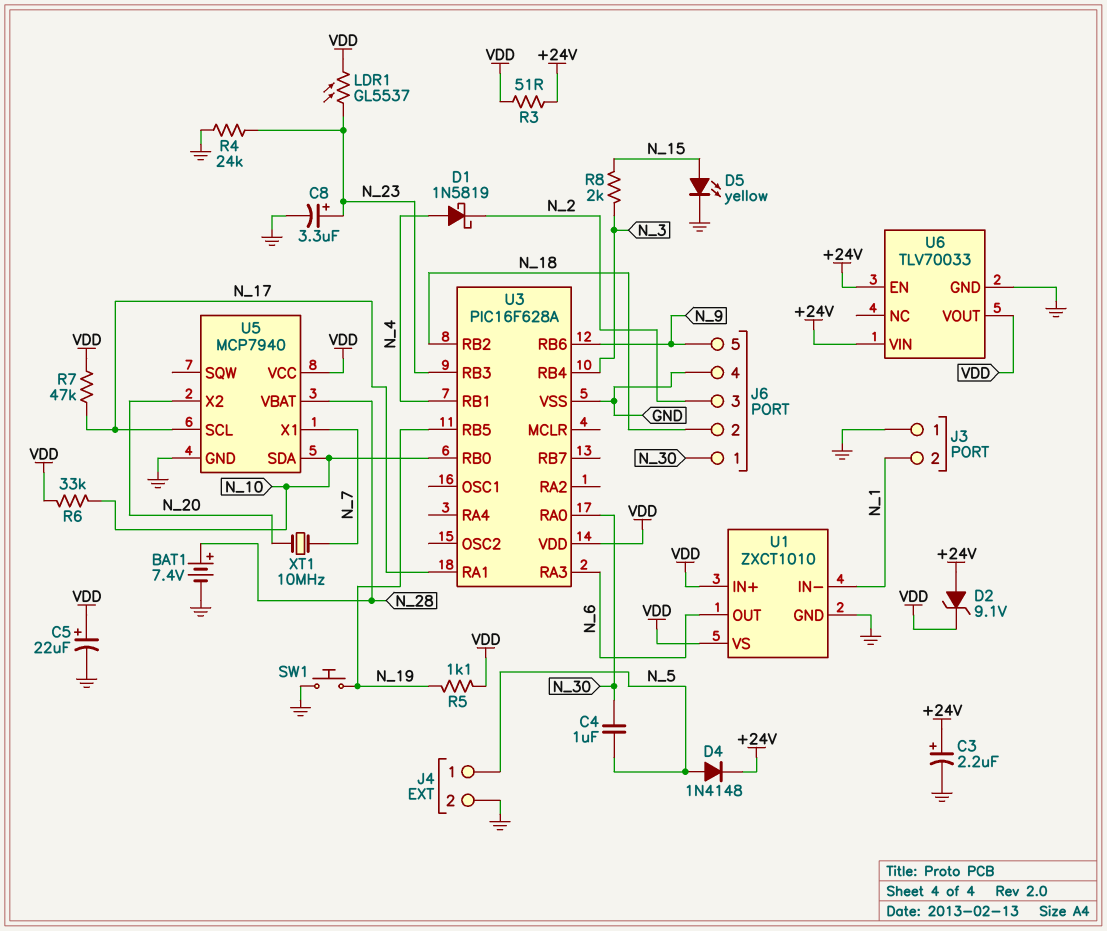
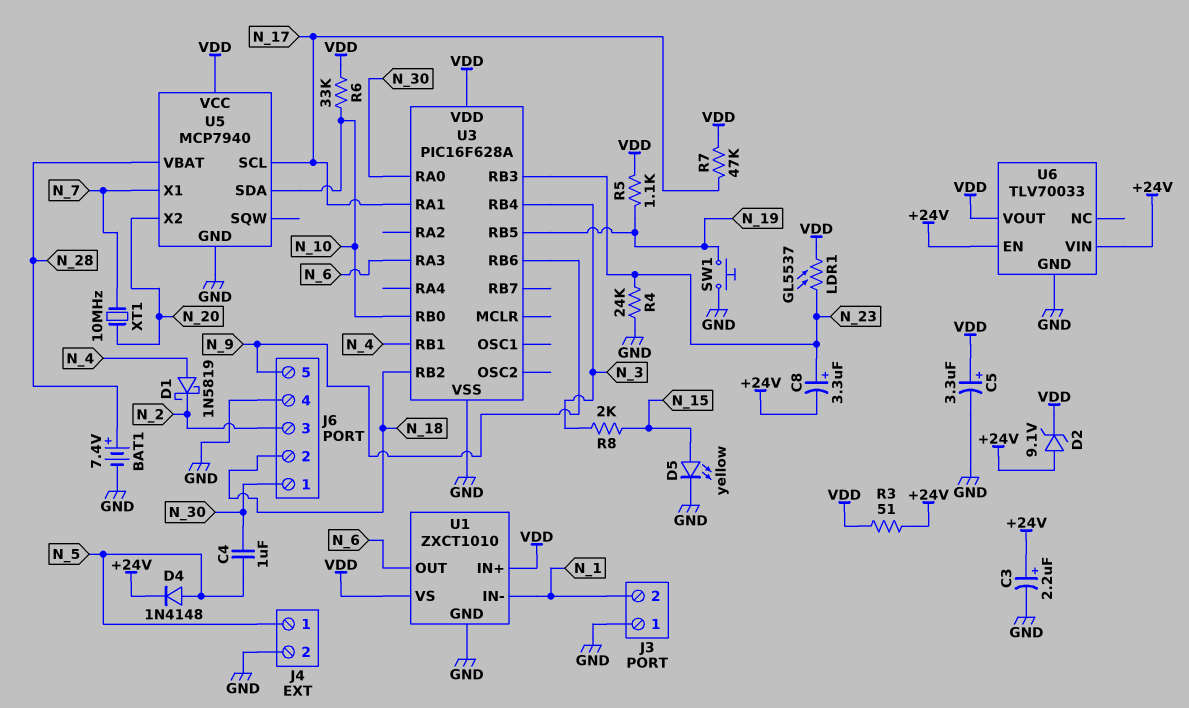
C5: 22uF (plus VDD, minus GND) -> 3.3uF (plus VDD, minus GND)
C8: 3.3uF (plus N_23, minus GND) -> 3.3uF (plus N_23, minus +24V)

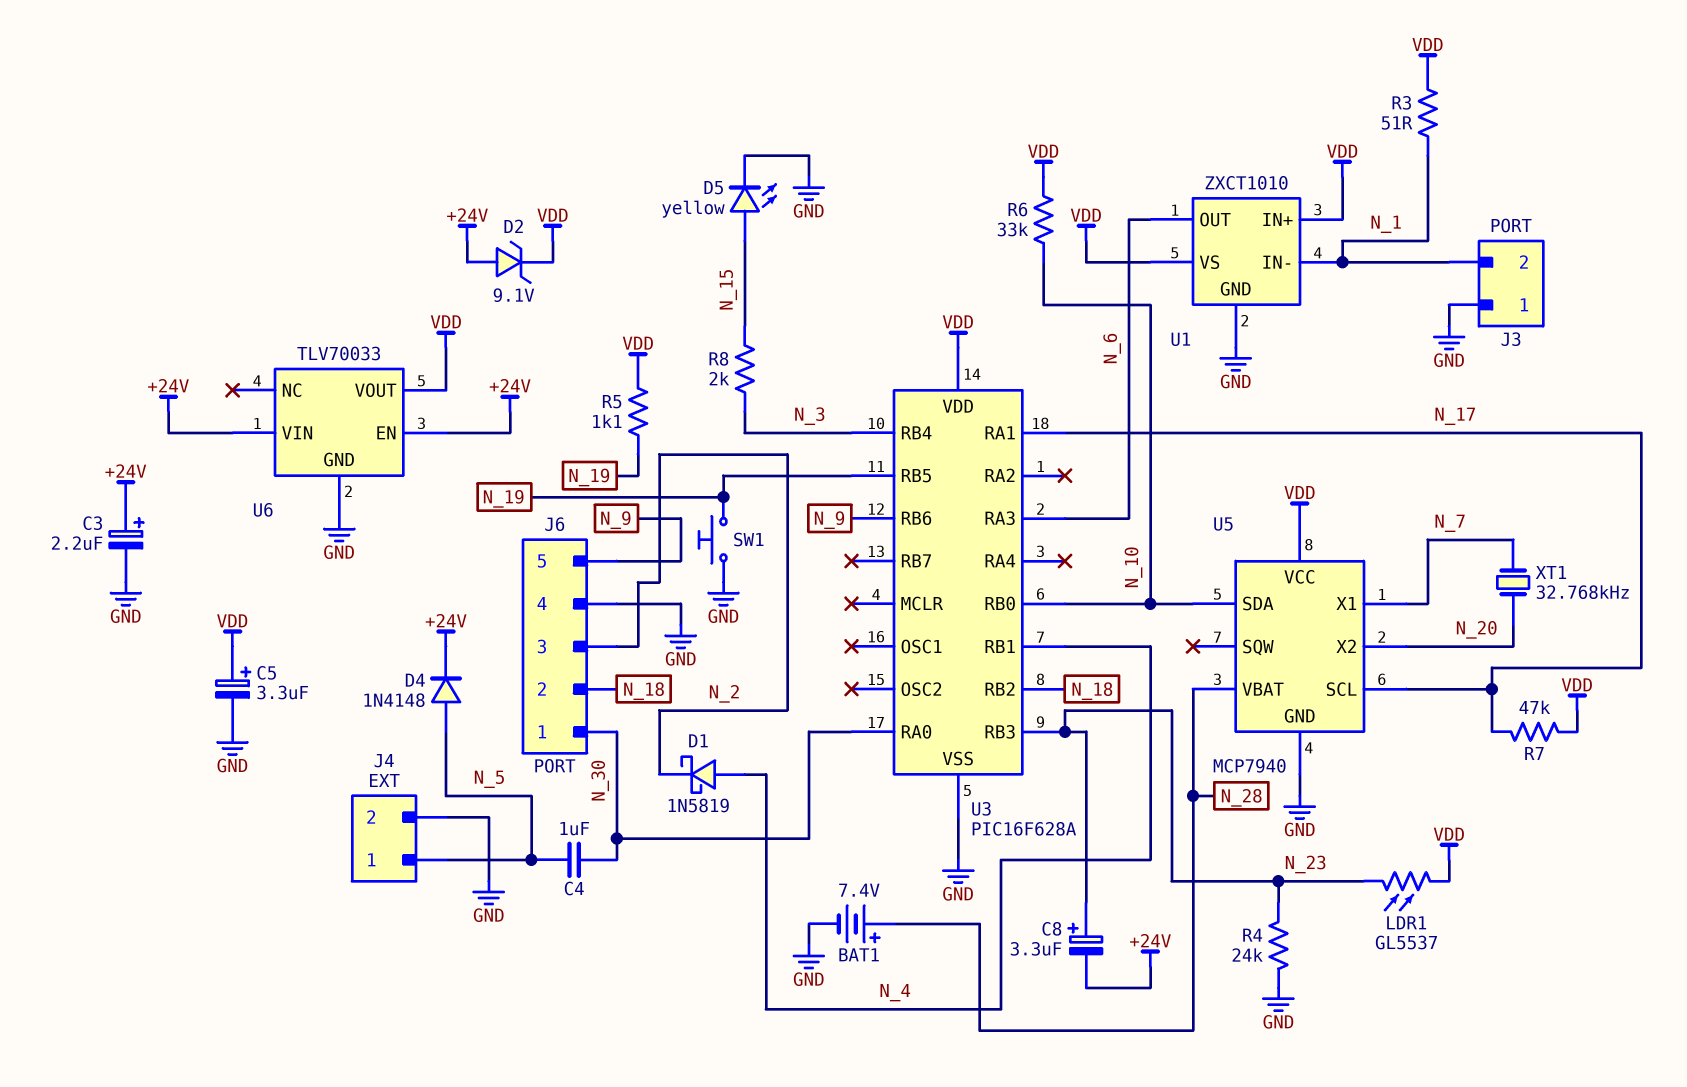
R3: 51 (+24V, VDD) -> 51 (N_1, VDD)
XT1: 10MHz (N_7, N_20) -> 32.768kHz (N_7, N_20)

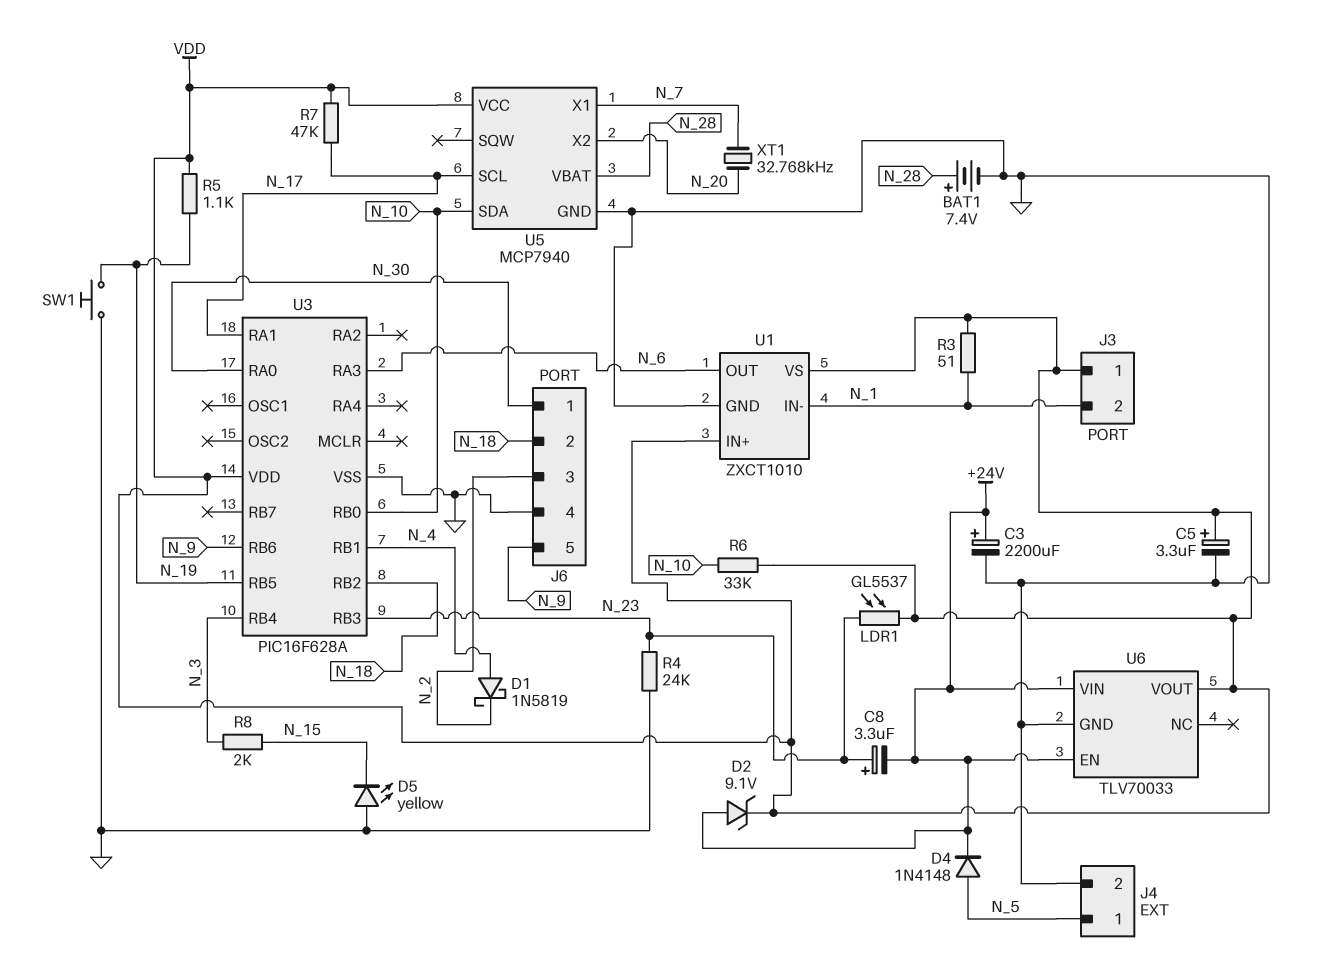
C3: 2.2uF (plus +24V, minus GND) -> 2200uF (plus +24V, minus GND)
C4: 1uF (N_5, N_30) -> none
D5: LED yellow (A N_15, K GND) -> LED yellow (A GND, K N_15)
J3 pin 1: GND -> VDD

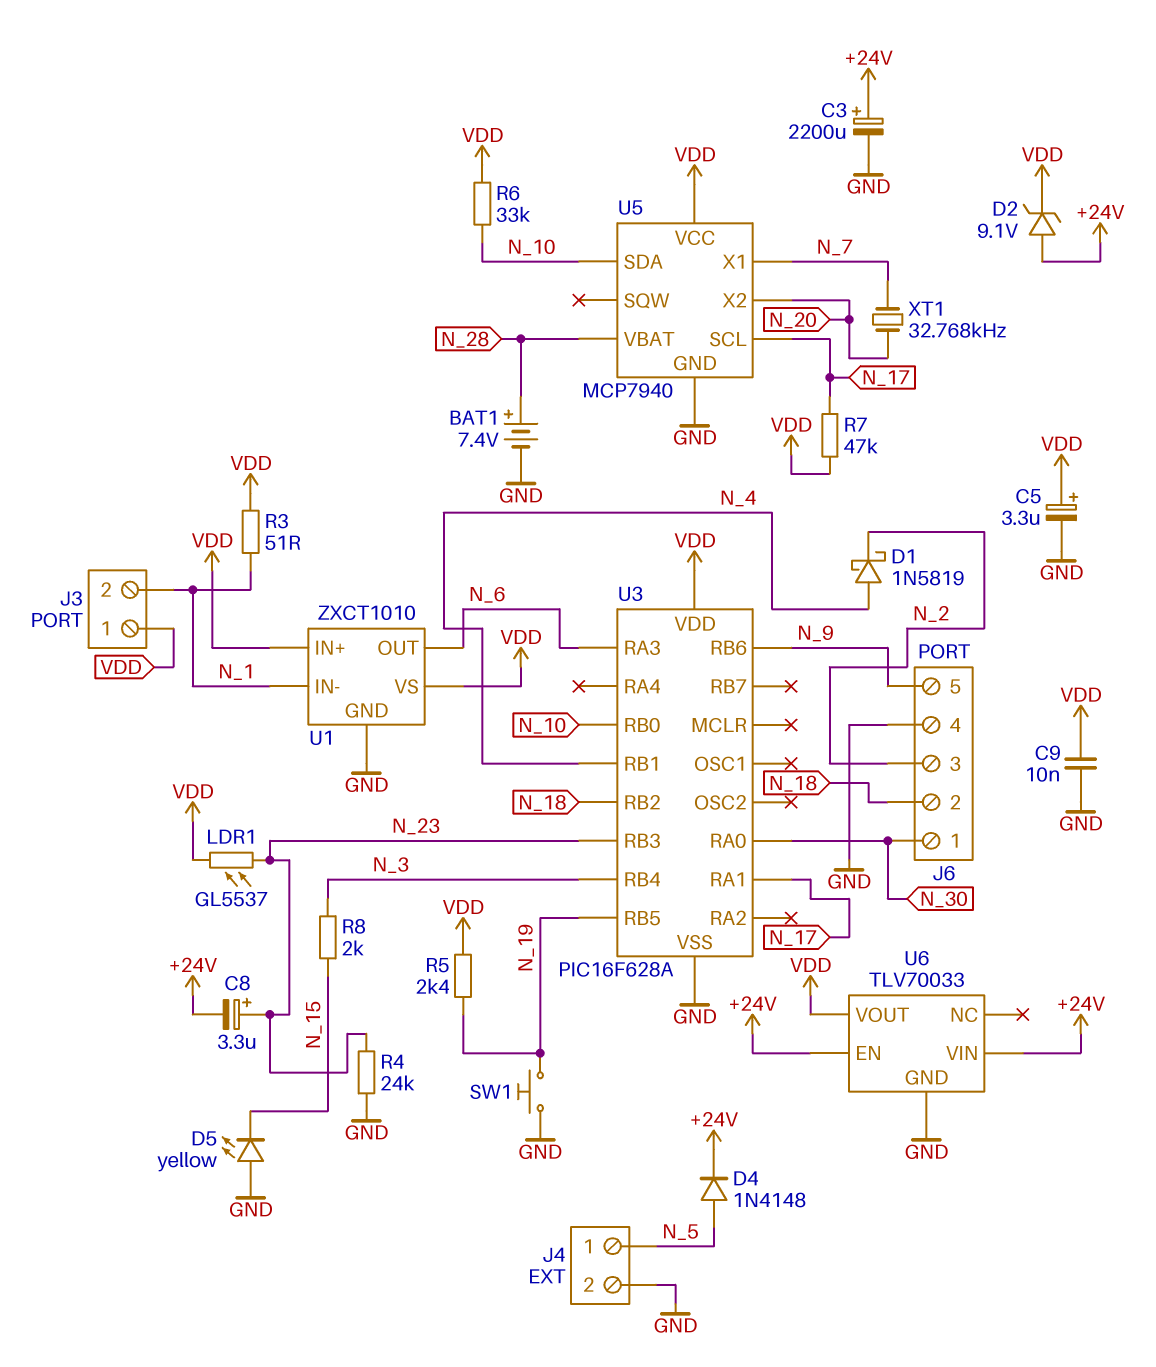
C9: none -> 10nF (GND, VDD)
R5: 1.1k (N_19, VDD) -> 2.4k (N_19, VDD)

